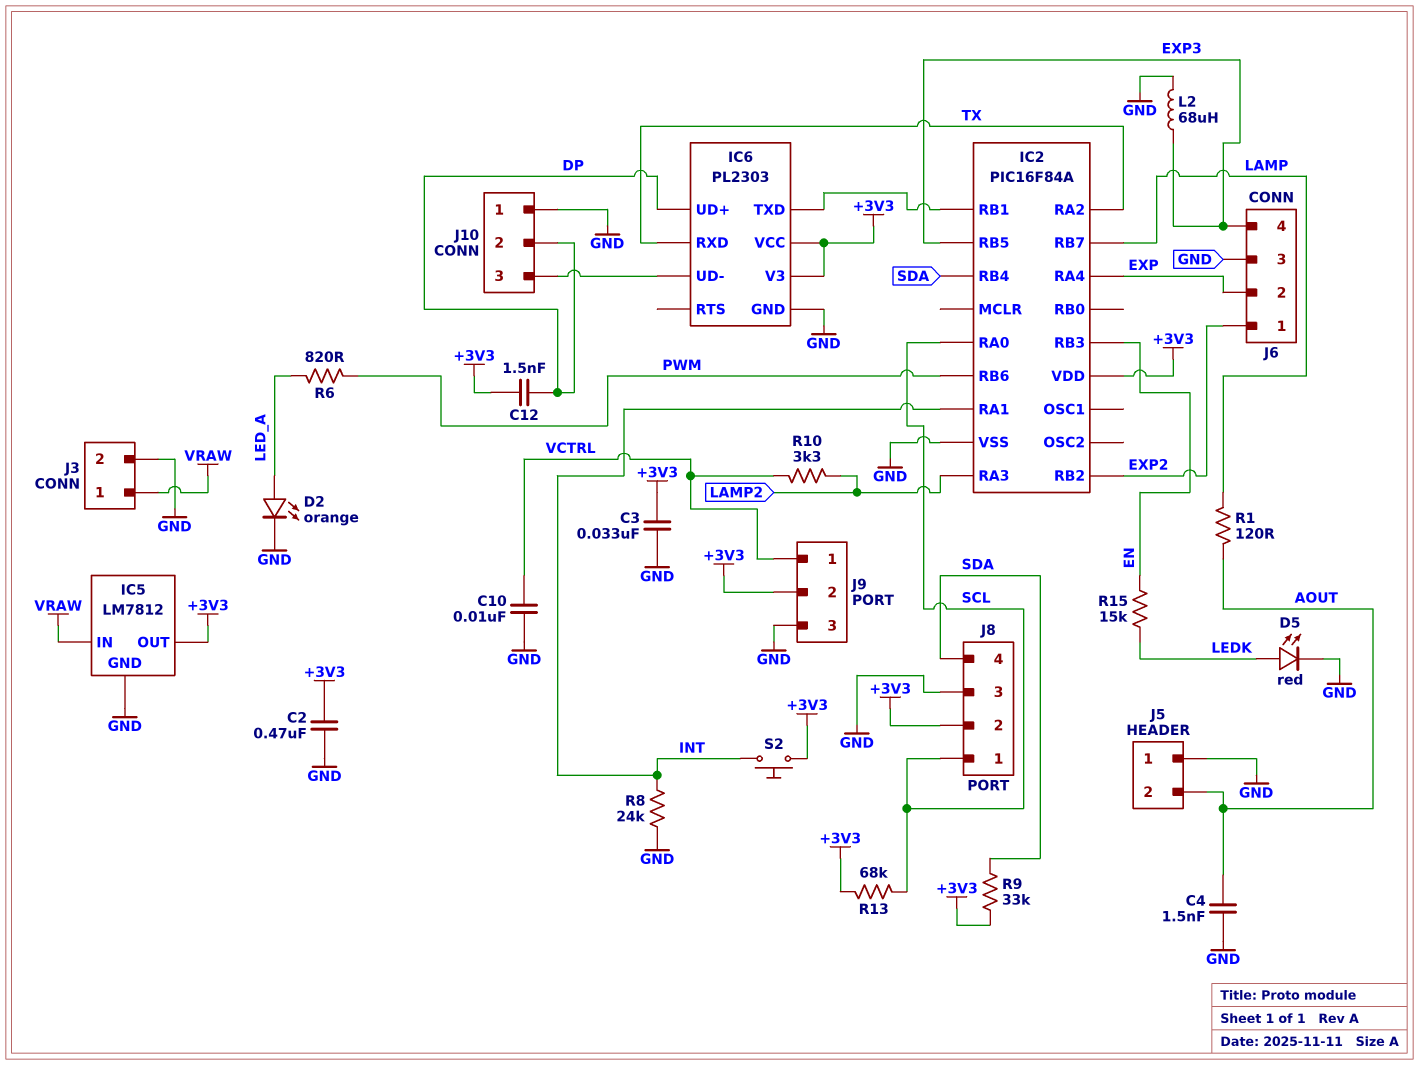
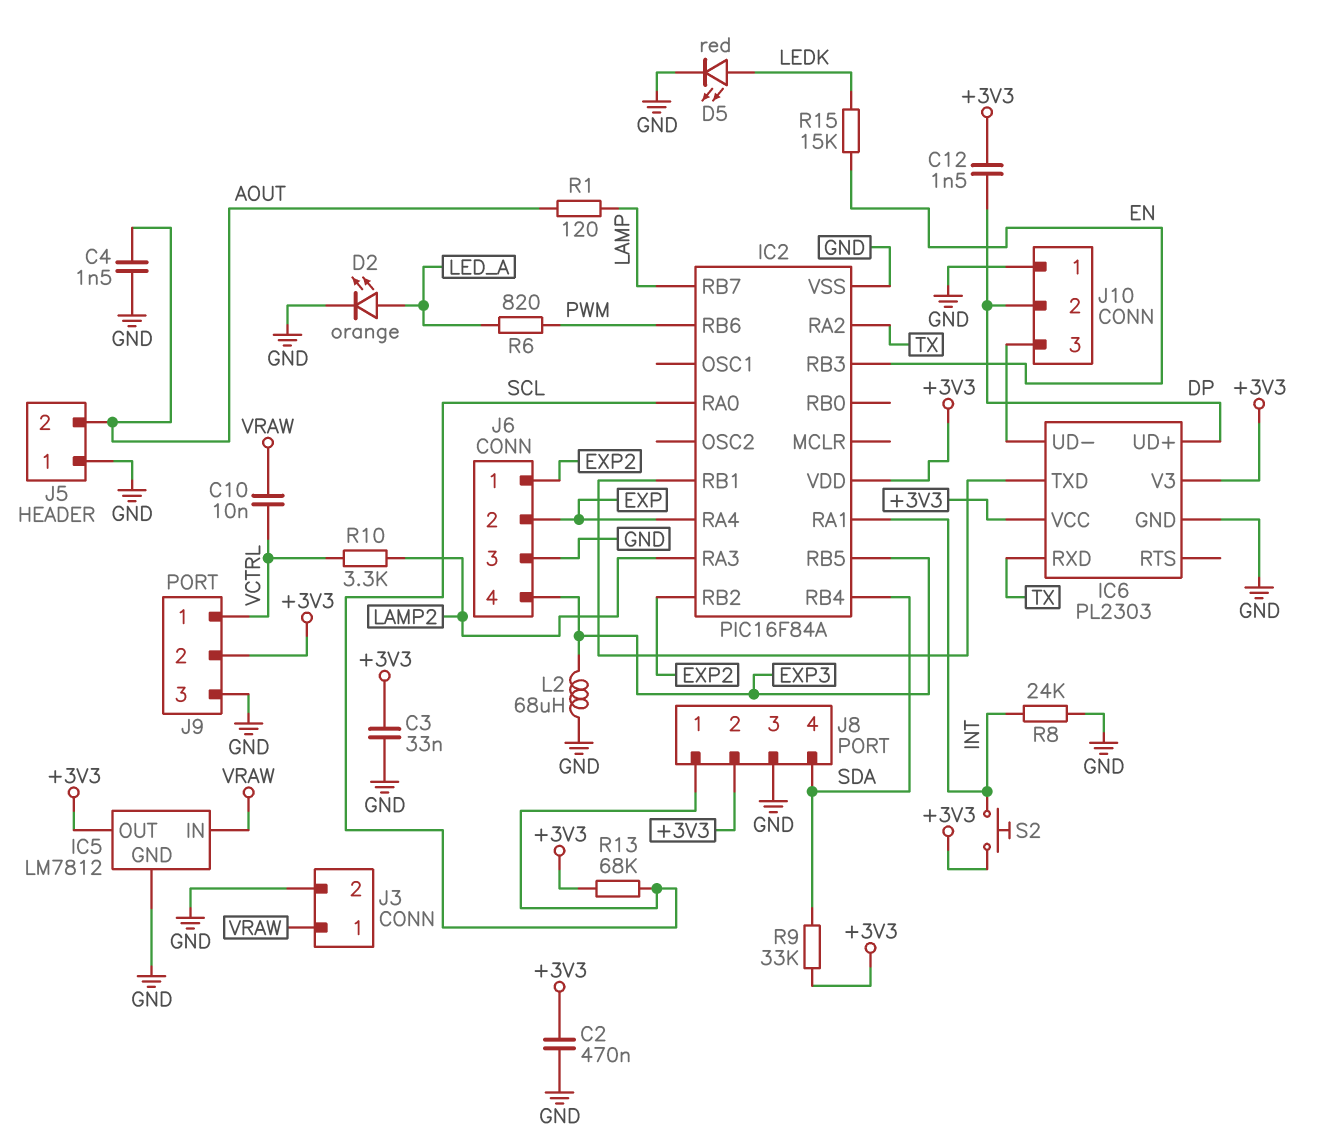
C10: 10nF (GND, VCTRL) -> 10nF (VCTRL, VRAW)

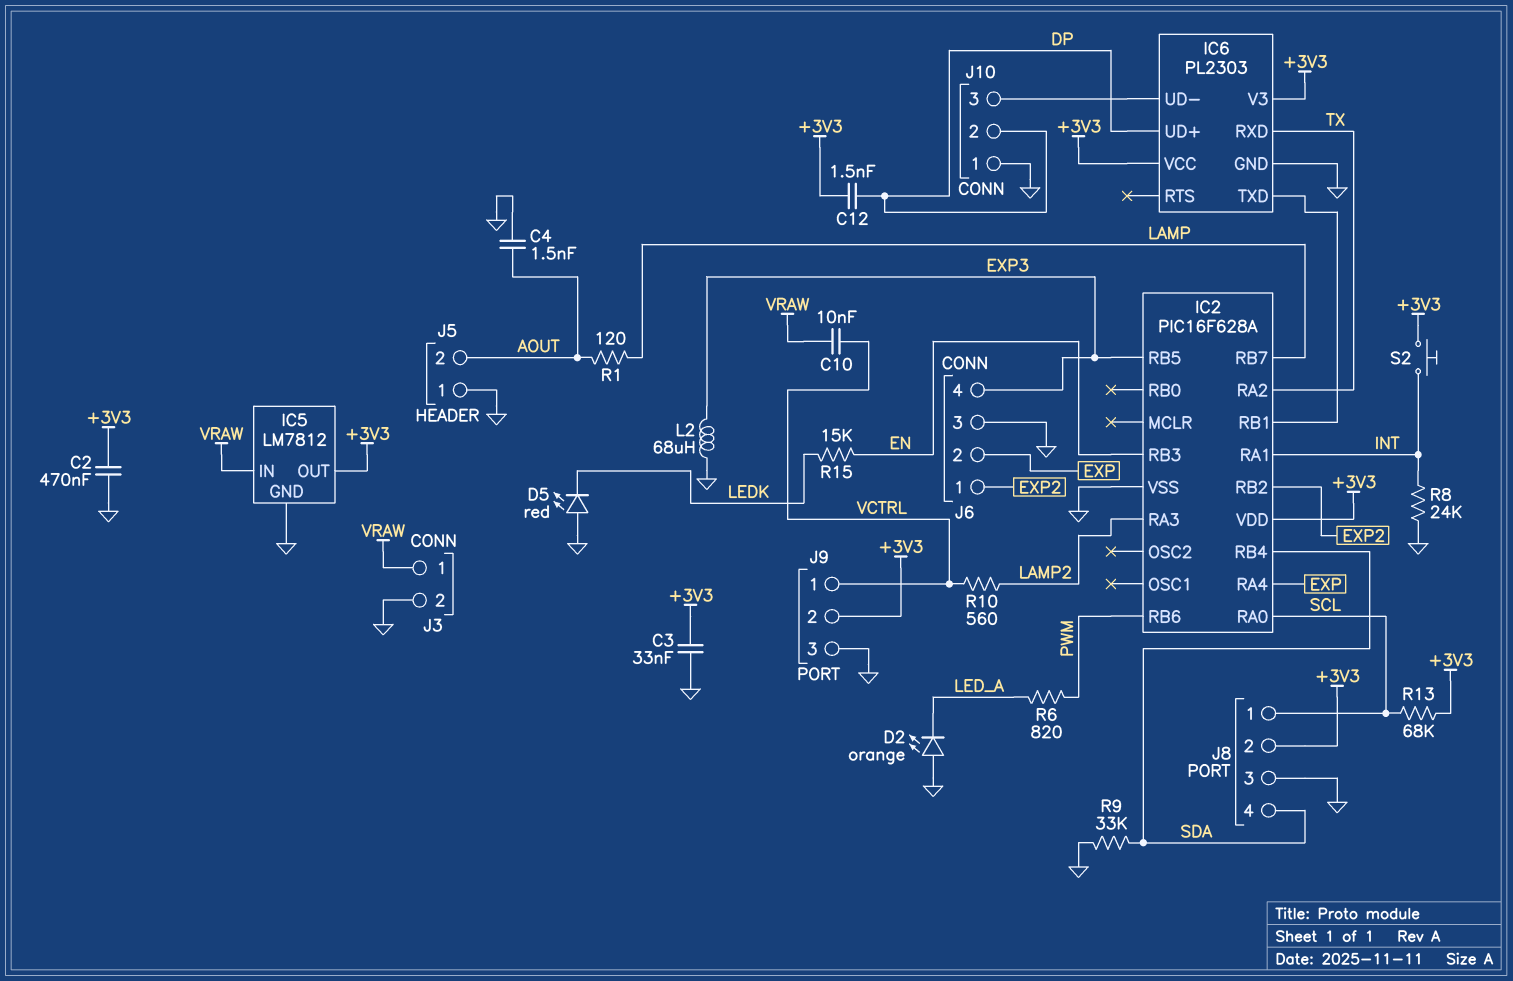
D2: LED orange (A LED_A, K GND) -> LED orange (A GND, K LED_A)
D5: LED red (A LEDK, K GND) -> LED red (A GND, K LEDK)
IC2: PIC16F84A -> PIC16F628A
R9: 33k (+3V3, SDA) -> 33k (GND, SDA)
R10: 3.3k (LAMP2, VCTRL) -> 560 (LAMP2, VCTRL)

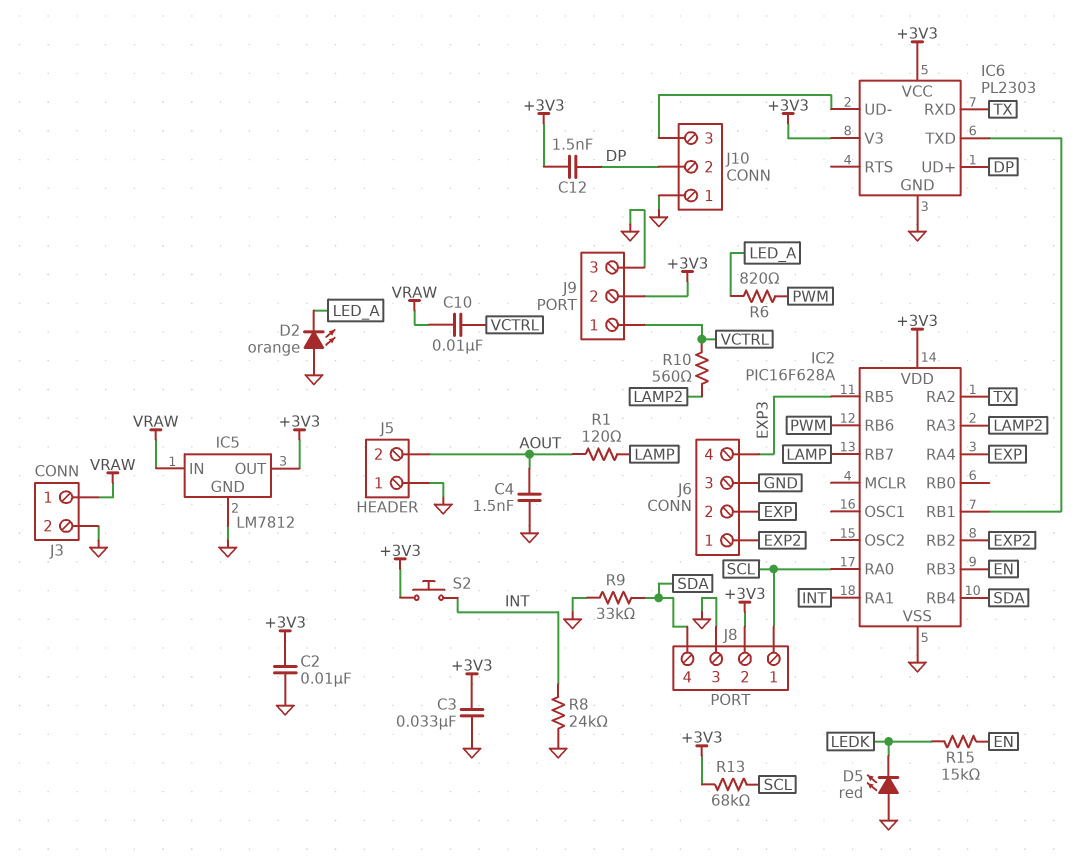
C2: 470nF (+3V3, GND) -> 10nF (+3V3, GND)
L2: 68uH (EXP3, GND) -> none

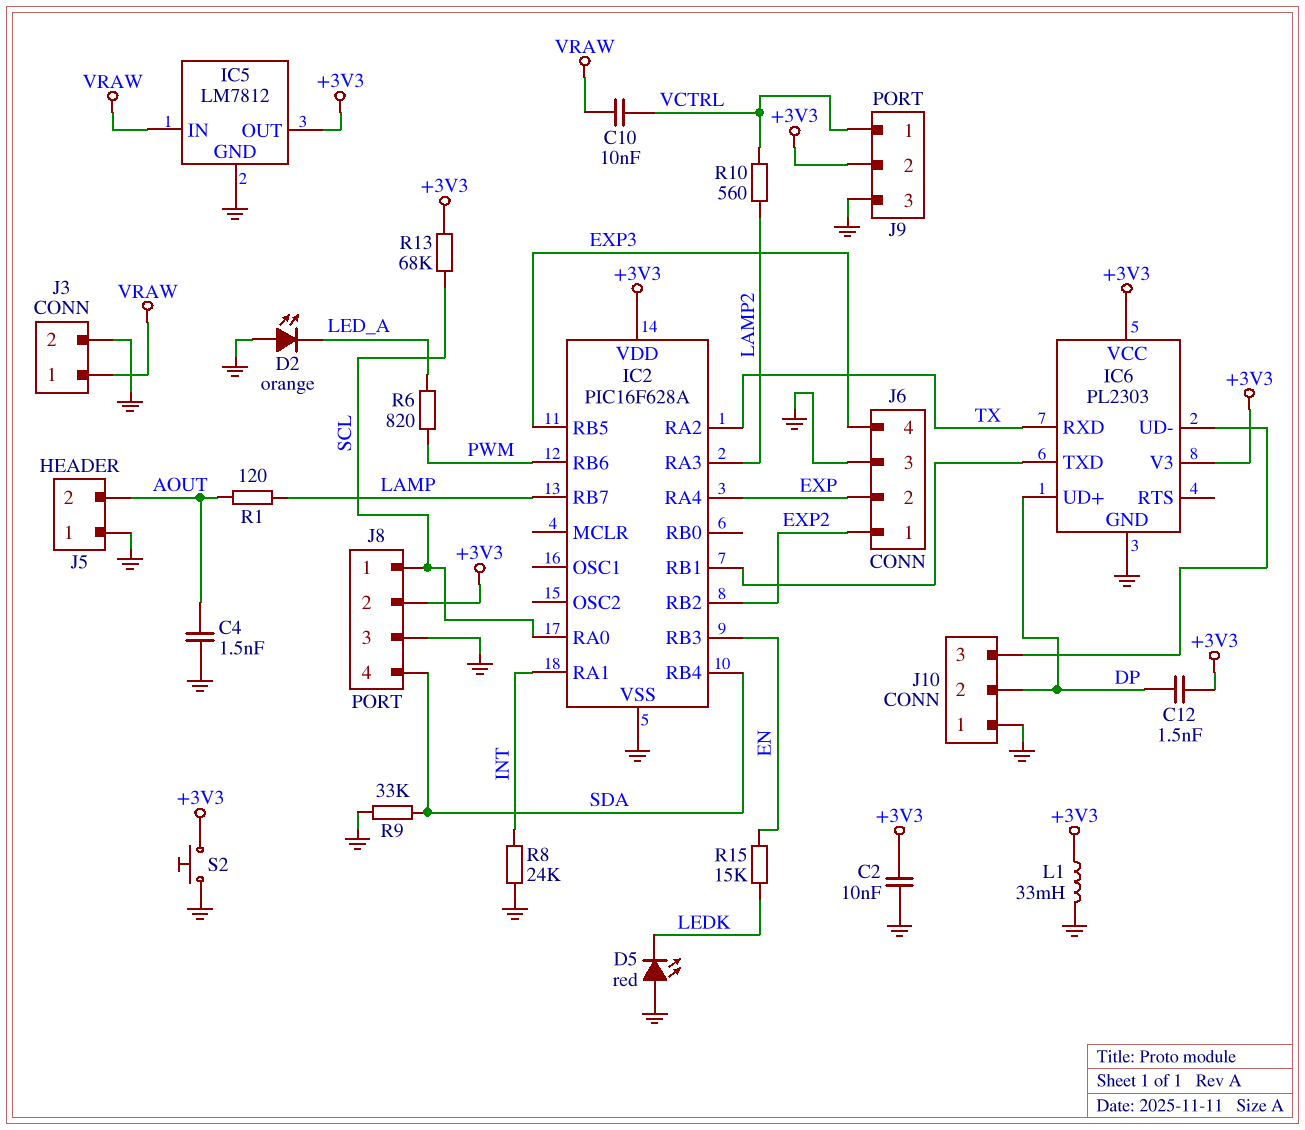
C3: 33nF (+3V3, GND) -> none
L1: none -> 33mH (+3V3, GND)
S2: button (+3V3, INT) -> button (+3V3, GND)

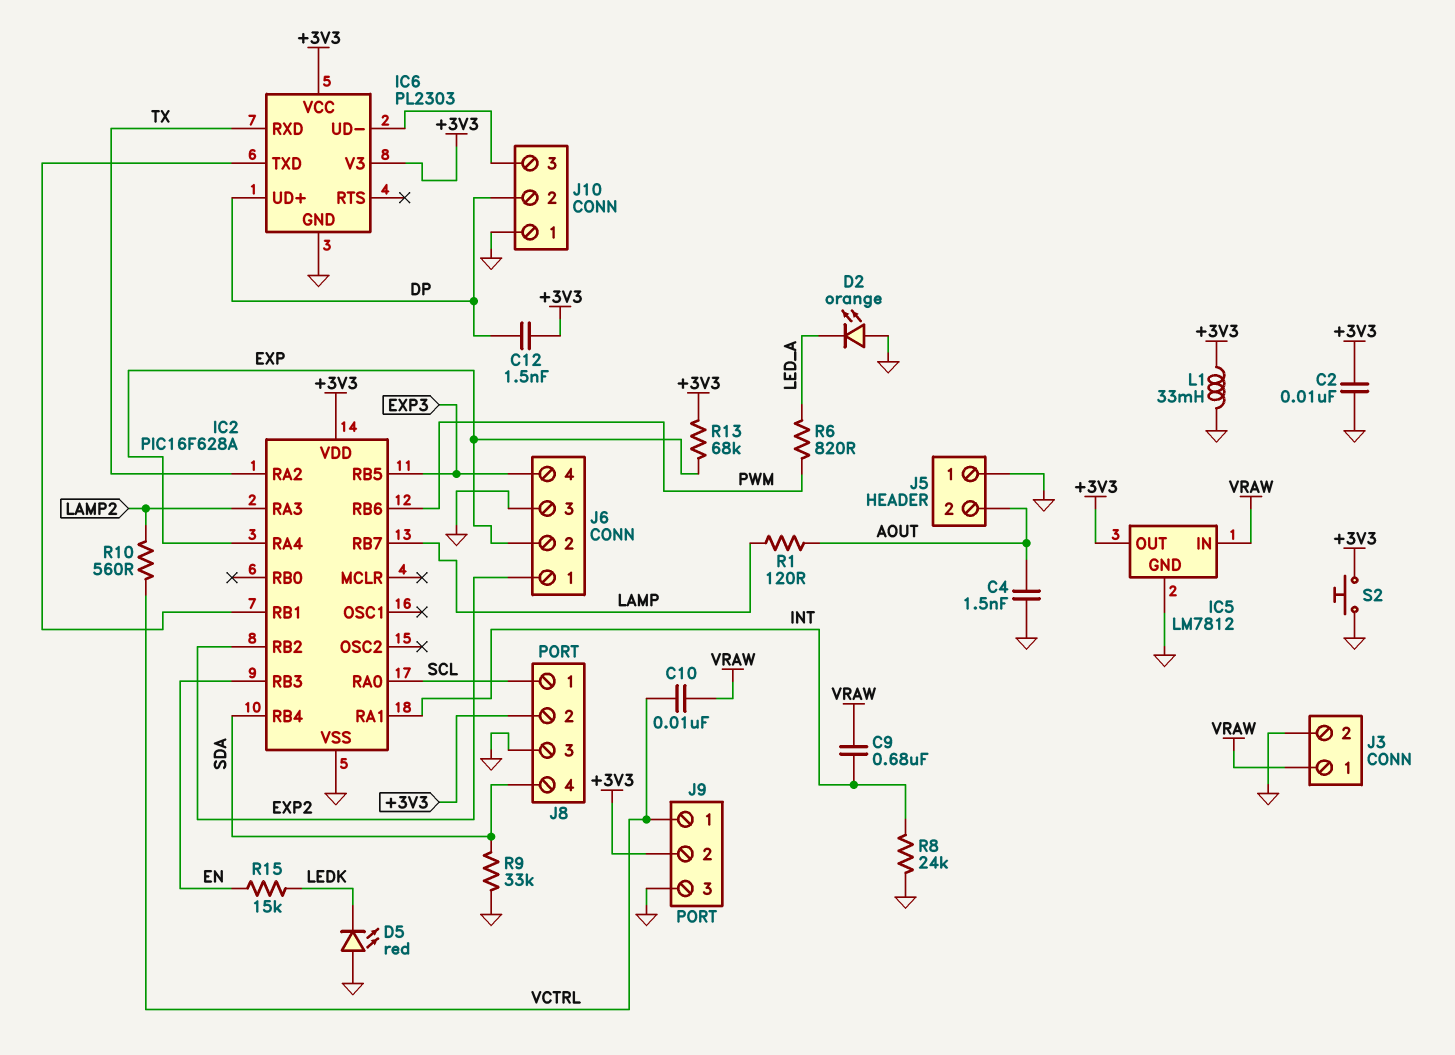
C9: none -> 680nF (INT, VRAW)
R13: 68k (+3V3, SCL) -> 68k (+3V3, EXP)

